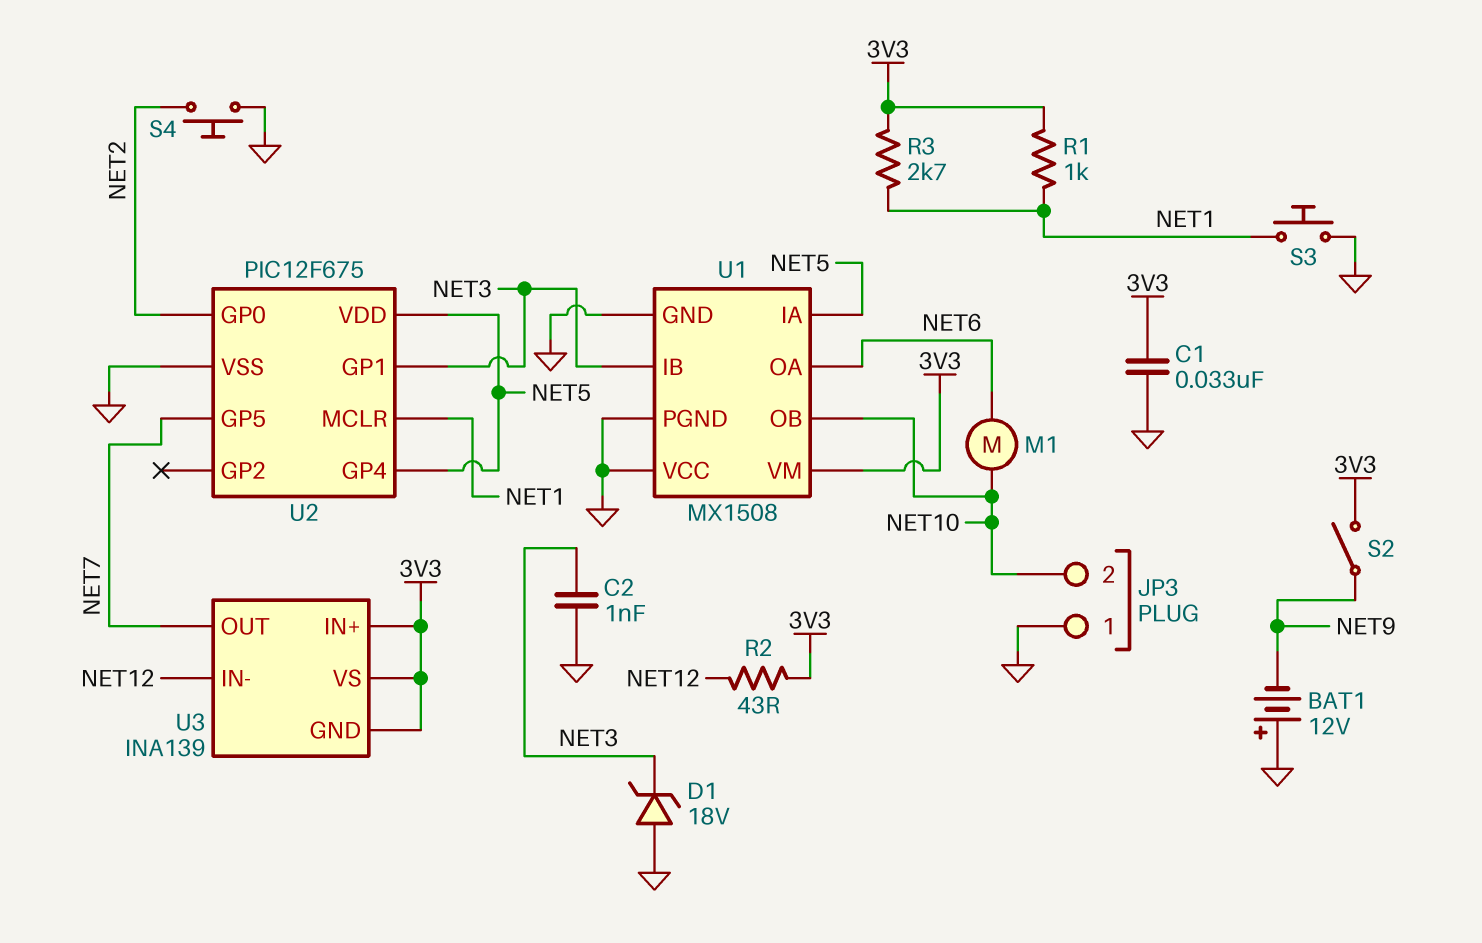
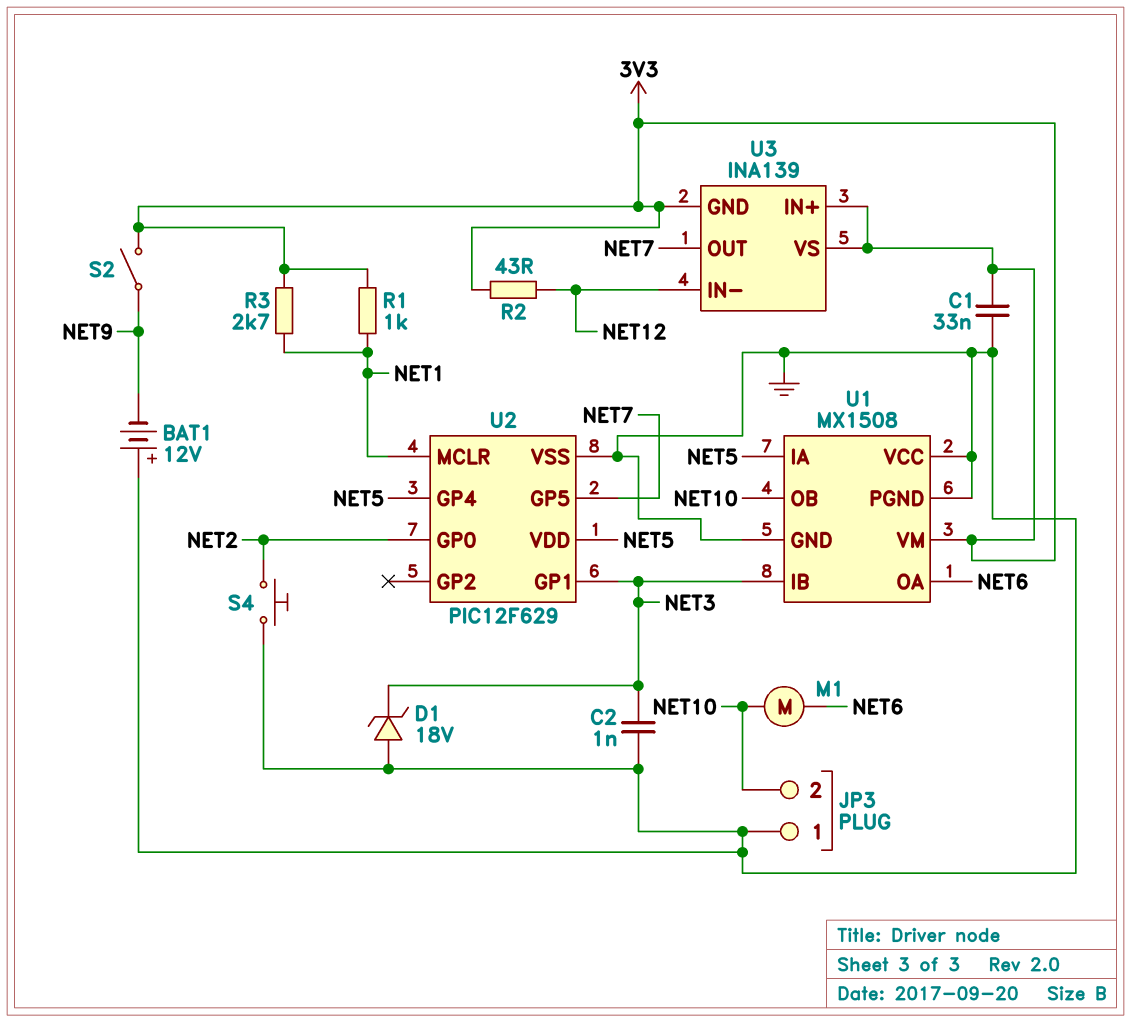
S3: button (GND, NET1) -> none
U2: PIC12F675 -> PIC12F629

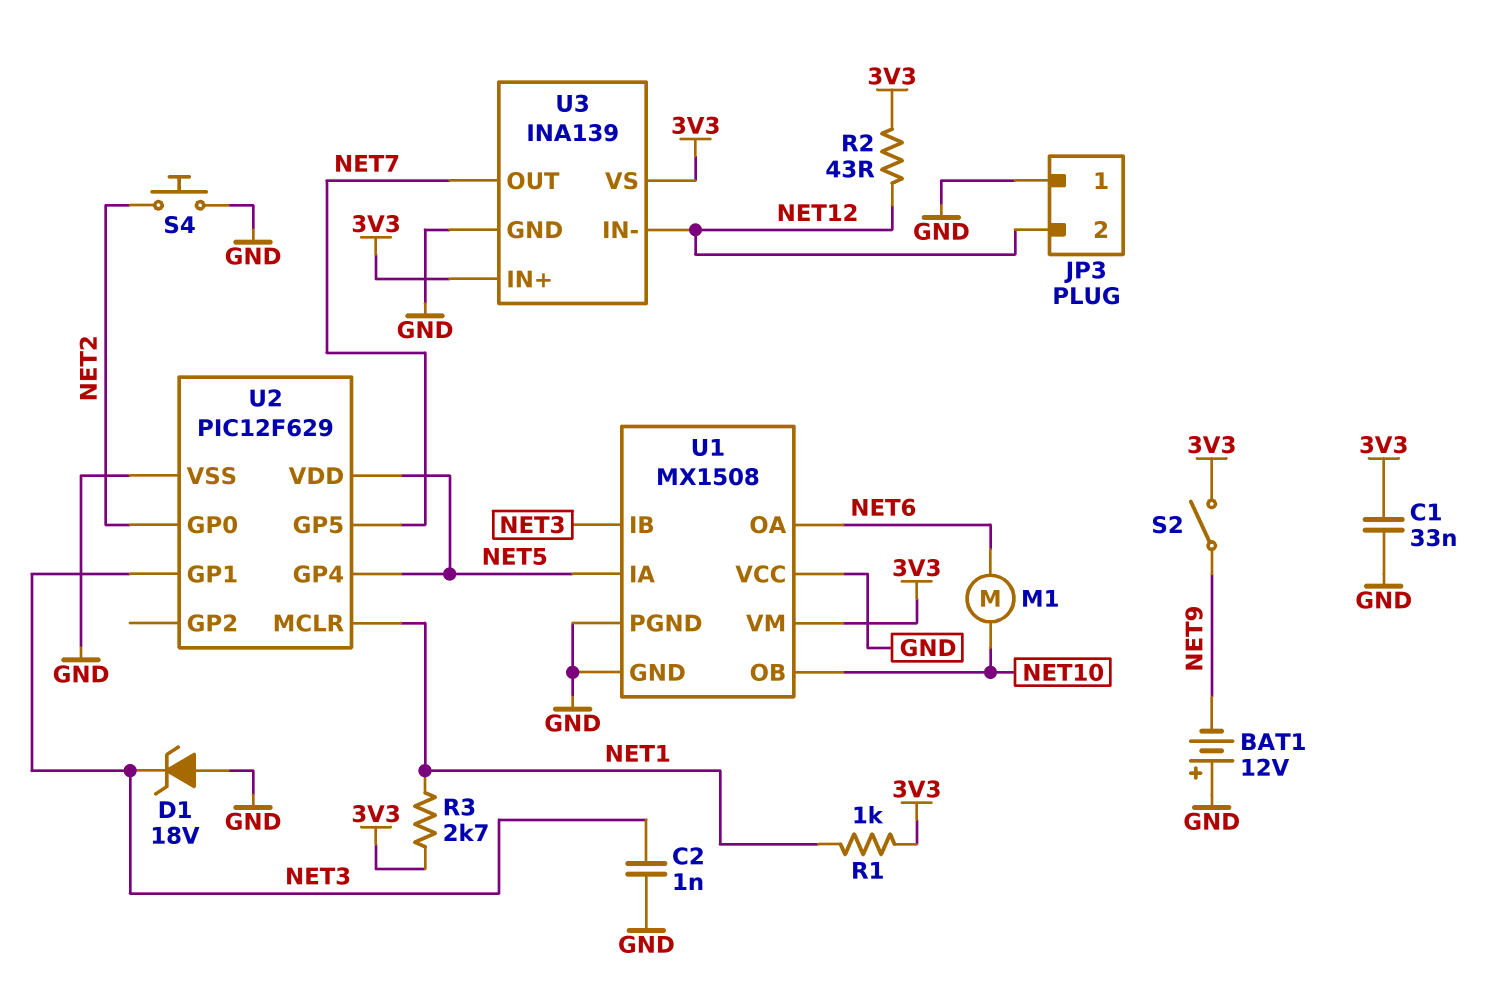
JP3 pin 2: NET10 -> NET12
U3 pin GND: 3V3 -> GND

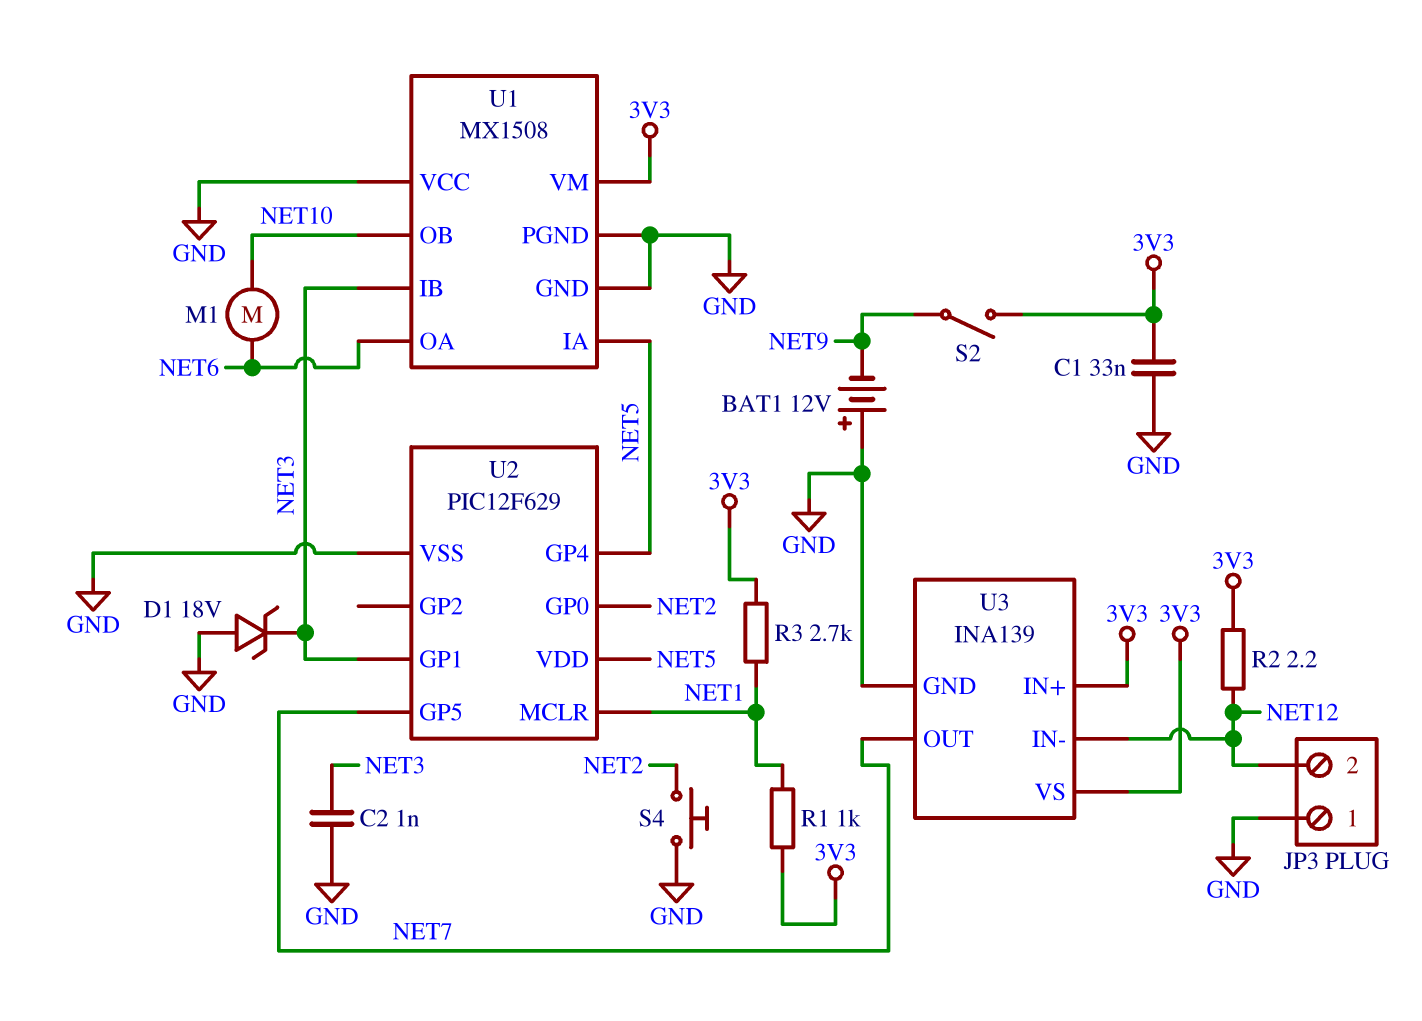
R2: 43 (3V3, NET12) -> 2.2 (3V3, NET12)

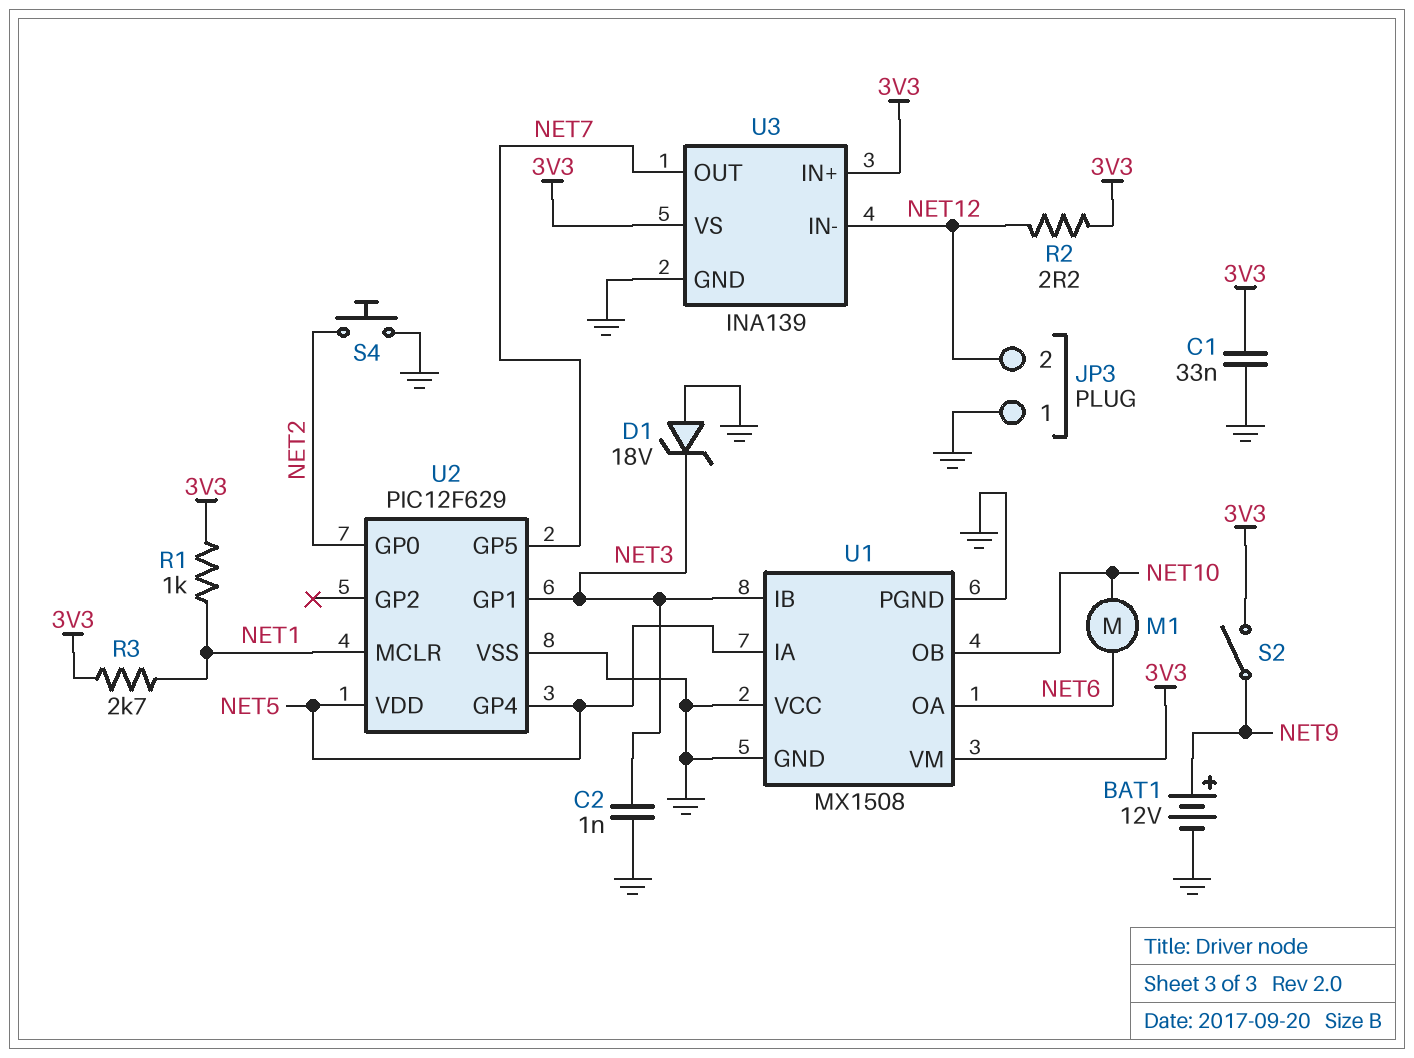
BAT1: 12V (plus GND, minus NET9) -> 12V (plus NET9, minus GND)

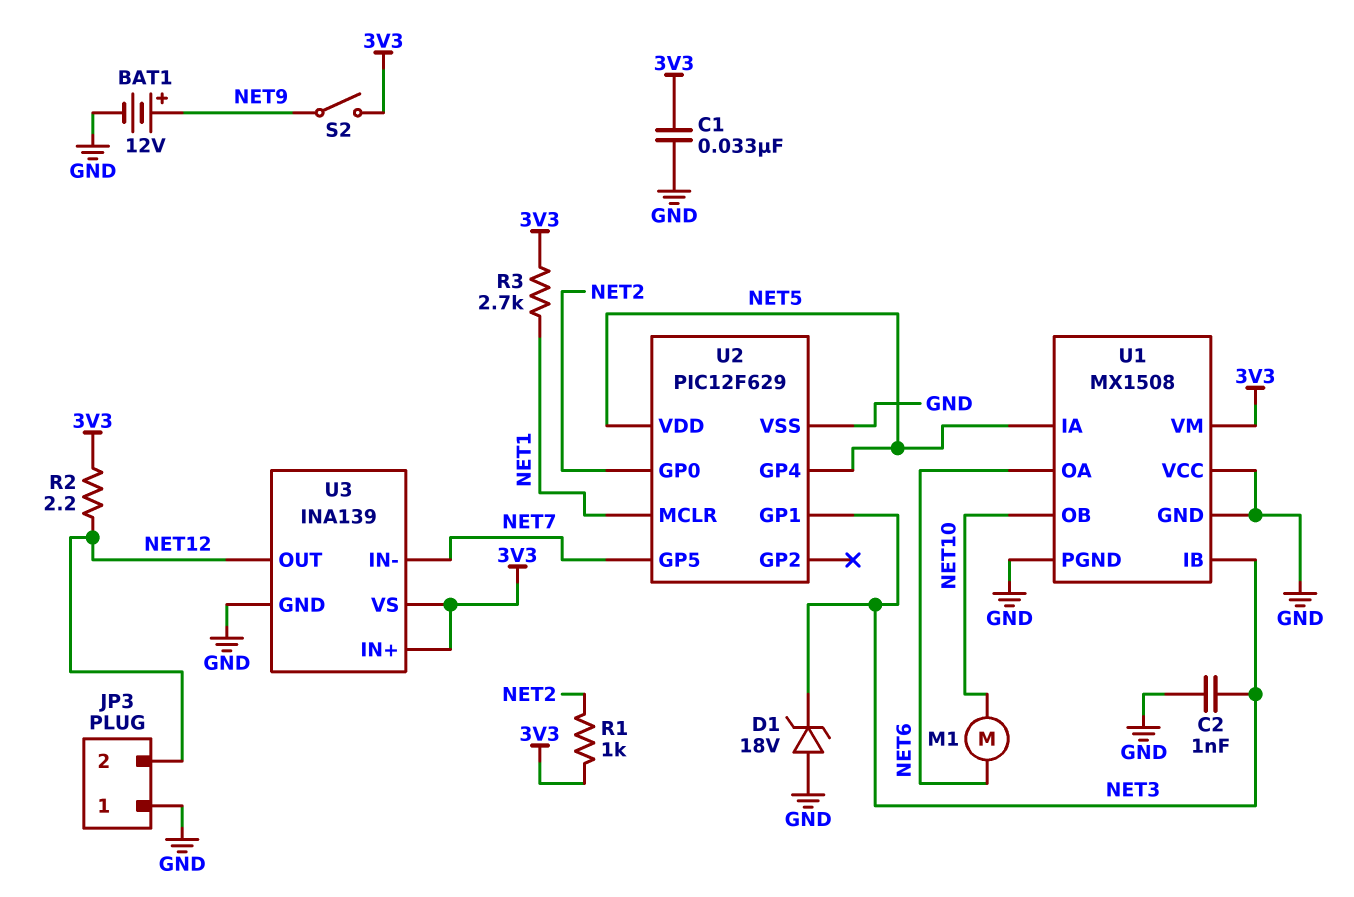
R1: 1k (3V3, NET1) -> 1k (3V3, NET2)
S4: button (GND, NET2) -> none
U3 pin IN-: NET12 -> NET7
U3 pin OUT: NET7 -> NET12

